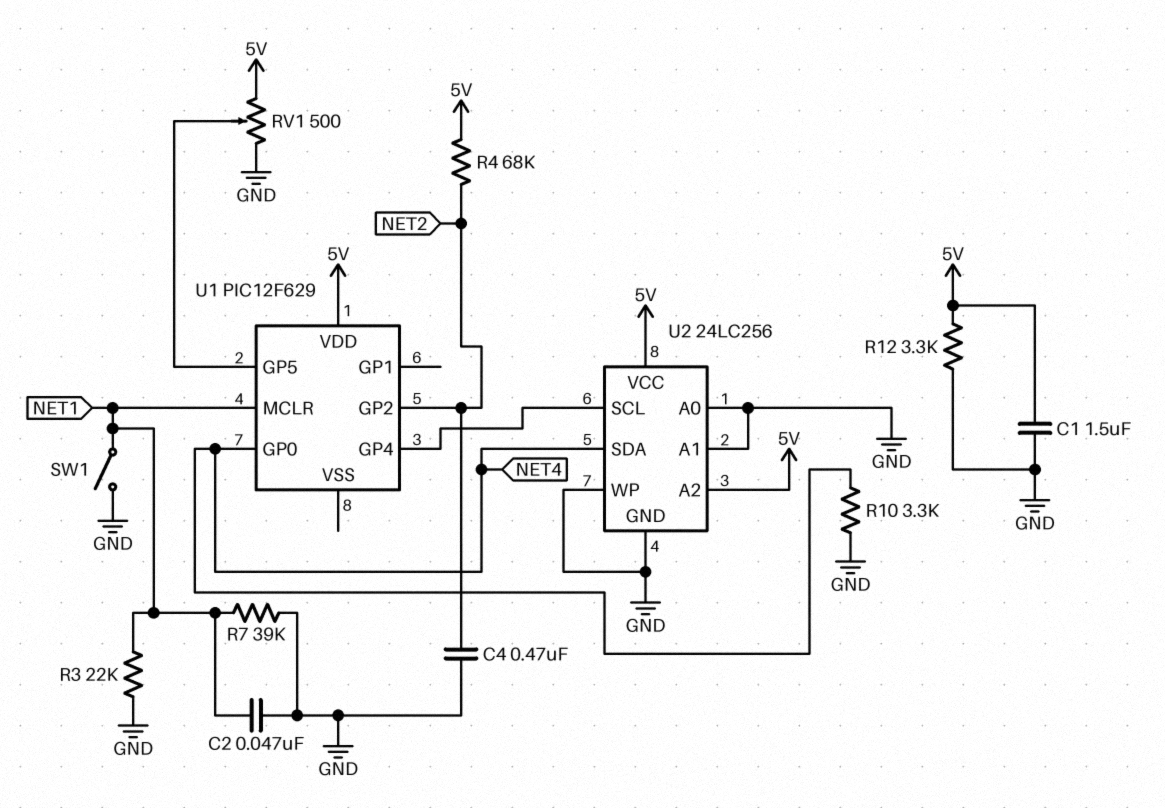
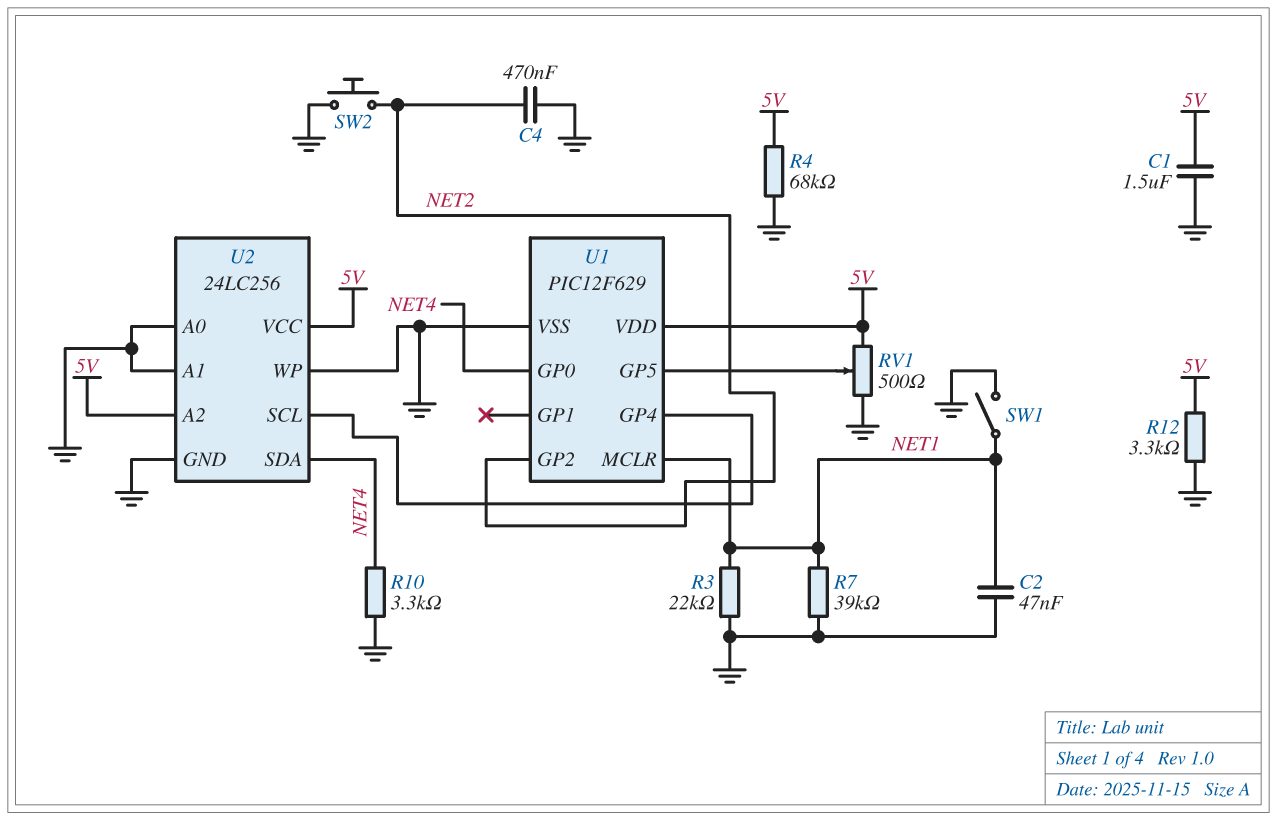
R4: 68k (5V, NET2) -> 68k (5V, GND)
SW2: none -> button (GND, NET2)
U1 pin VSS: none -> GND

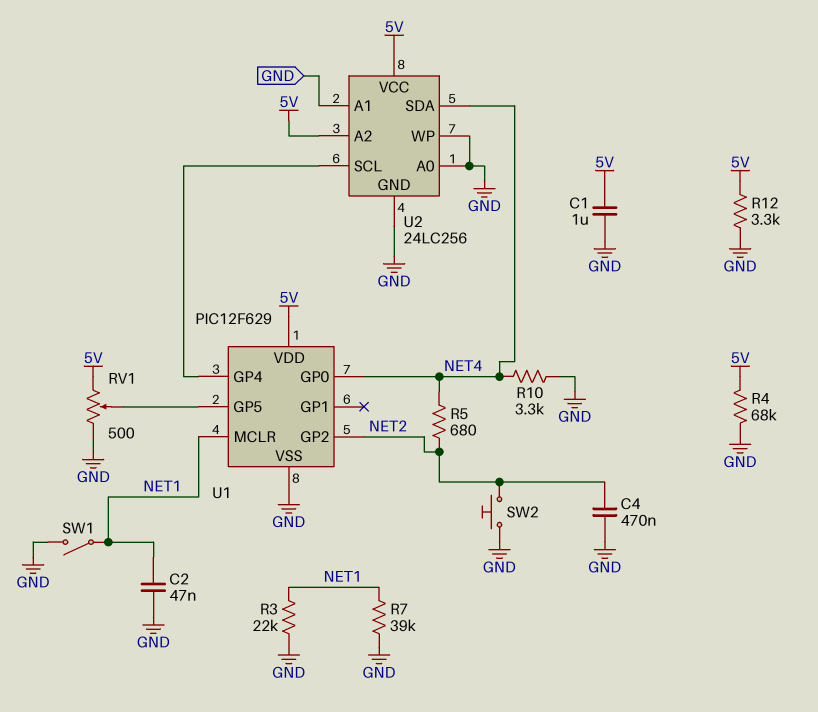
C1: 1.5uF (5V, GND) -> 1uF (5V, GND)
R5: none -> 680 (NET2, NET4)

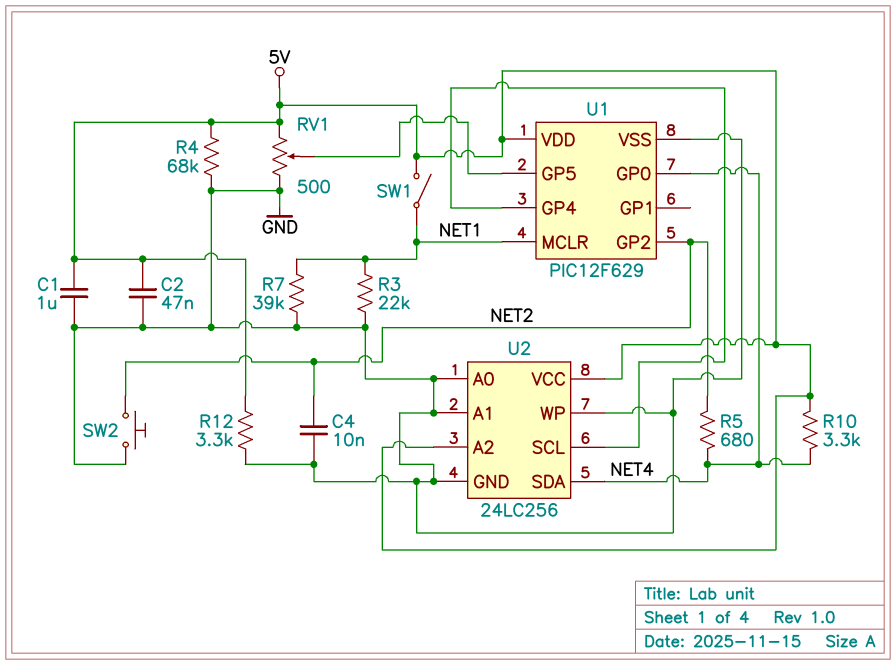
C2: 47nF (GND, NET1) -> 47nF (5V, GND)
C4: 470nF (GND, NET2) -> 10nF (GND, NET2)
R10: 3.3k (GND, NET4) -> 3.3k (5V, NET4)
SW1: switch (GND, NET1) -> switch (5V, NET1)

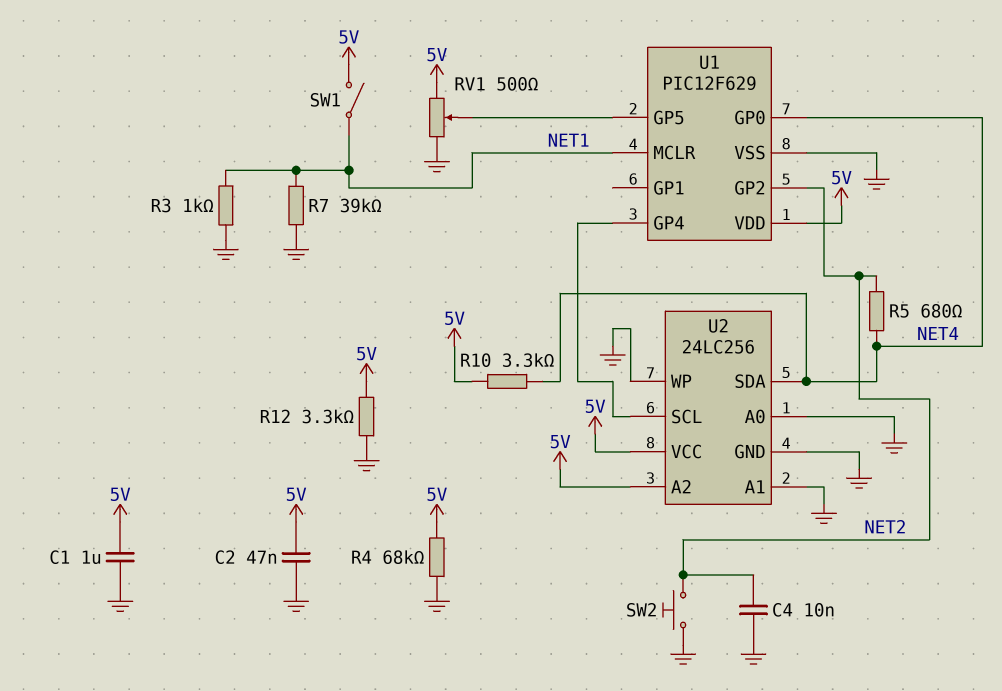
R3: 22k (GND, NET1) -> 1k (GND, NET1)

